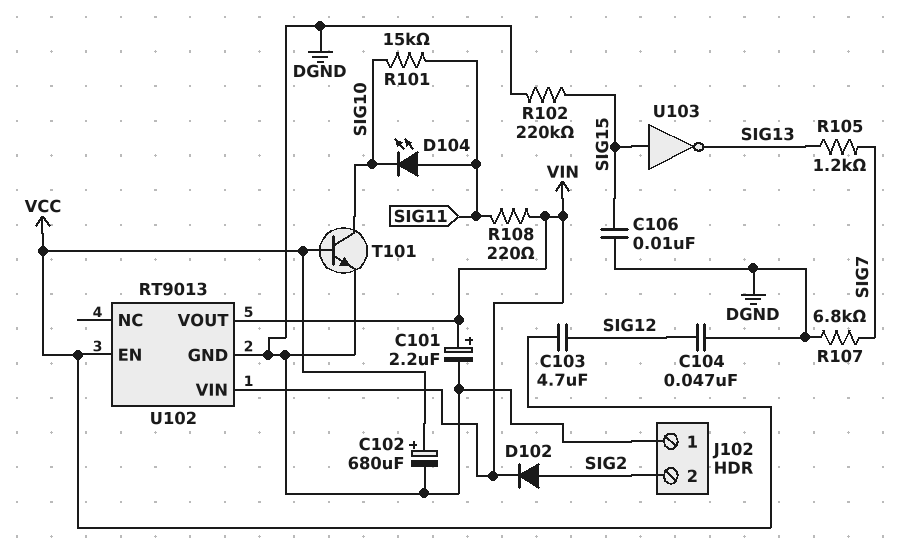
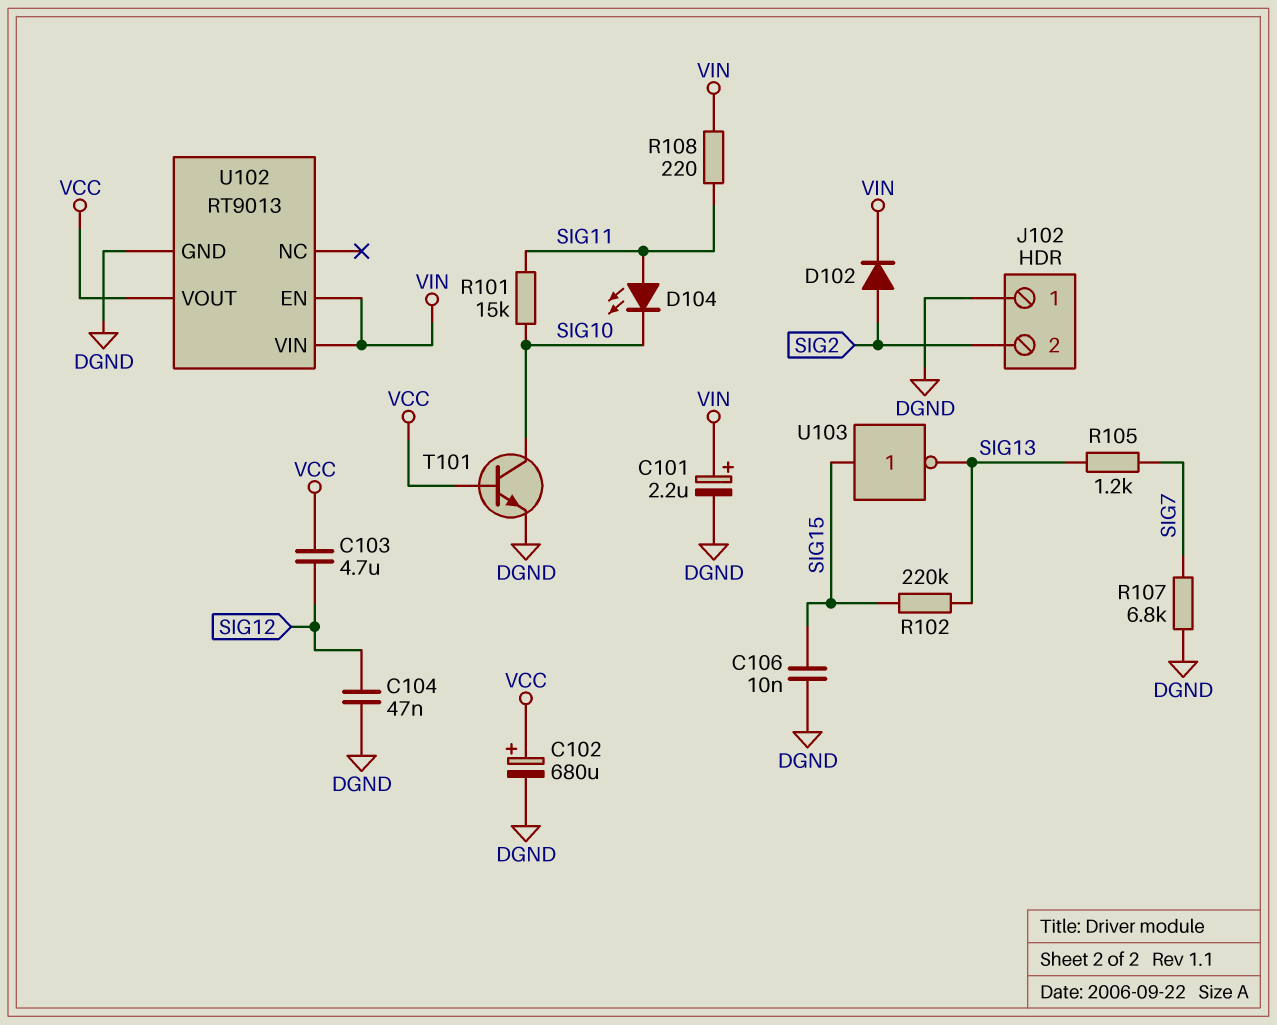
R102: 220k (DGND, SIG15) -> 220k (SIG13, SIG15)
U102 pin EN: VCC -> VIN
U102 pin VOUT: VIN -> VCC

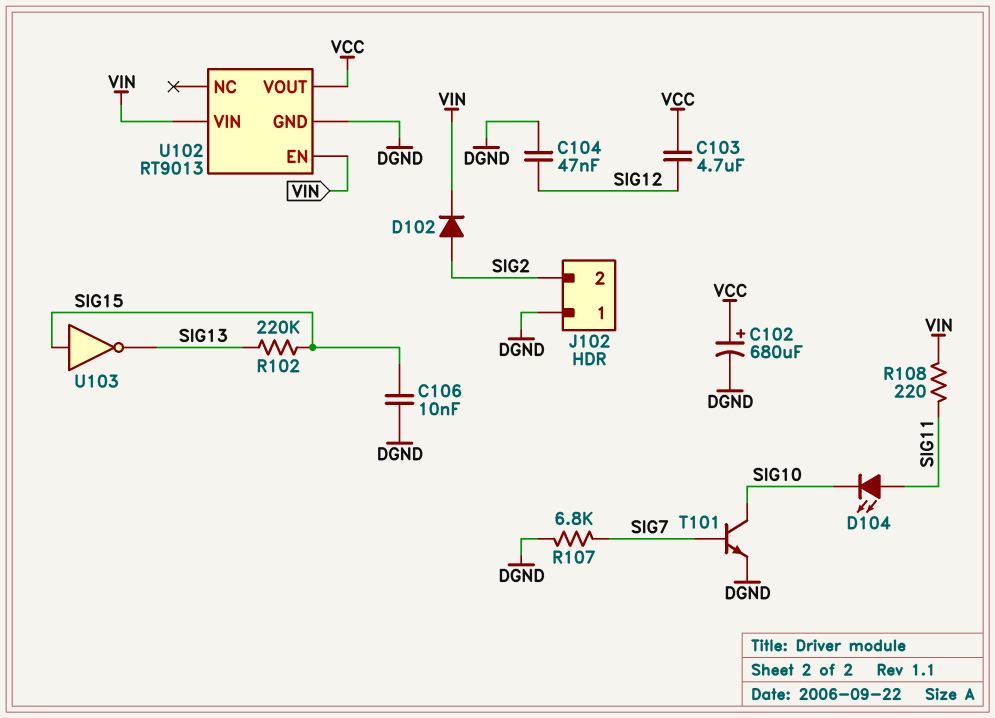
C101: 2.2uF (plus VIN, minus DGND) -> none
R101: 15k (SIG10, SIG11) -> none
R105: 1.2k (SIG7, SIG13) -> none
T101: NPN (B VCC, C SIG10, E DGND) -> NPN (B SIG7, C SIG10, E DGND)

